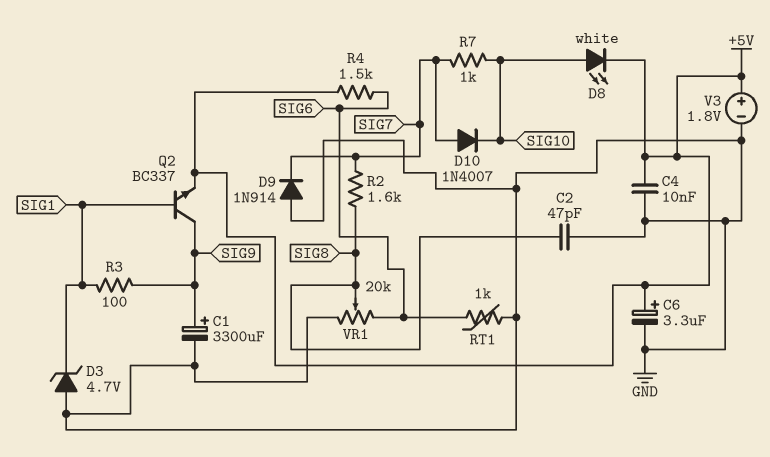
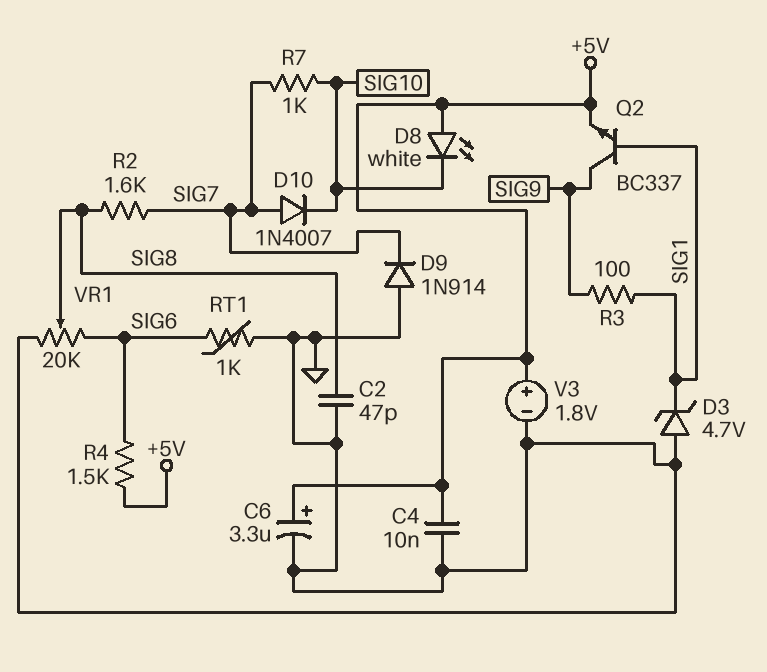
C1: 3300uF (plus SIG9, minus GND) -> none
D8: LED white (A SIG10, K +5V) -> LED white (A +5V, K SIG10)

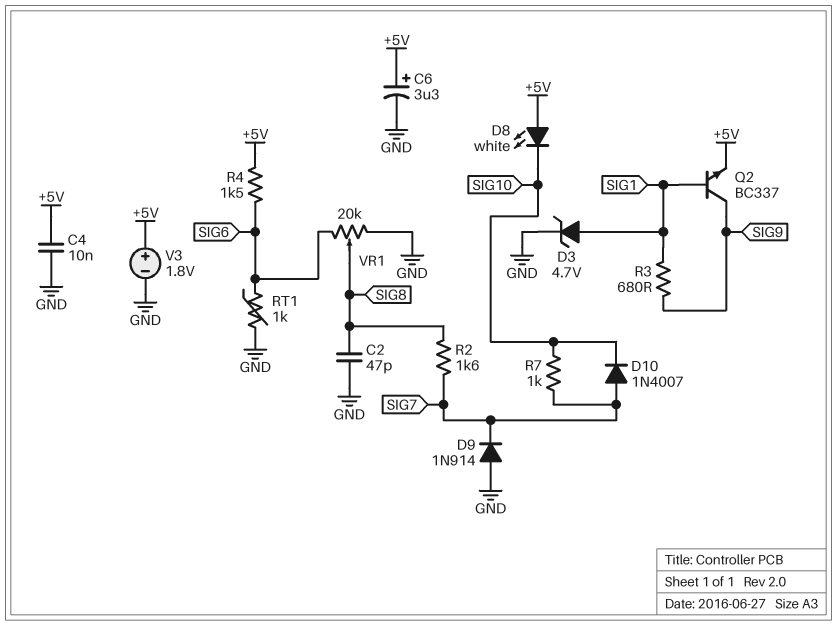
D3: zener 4.7V (A GND, K SIG1) -> zener 4.7V (A SIG1, K GND)
R3: 100 (SIG1, SIG9) -> 680 (SIG1, SIG9)

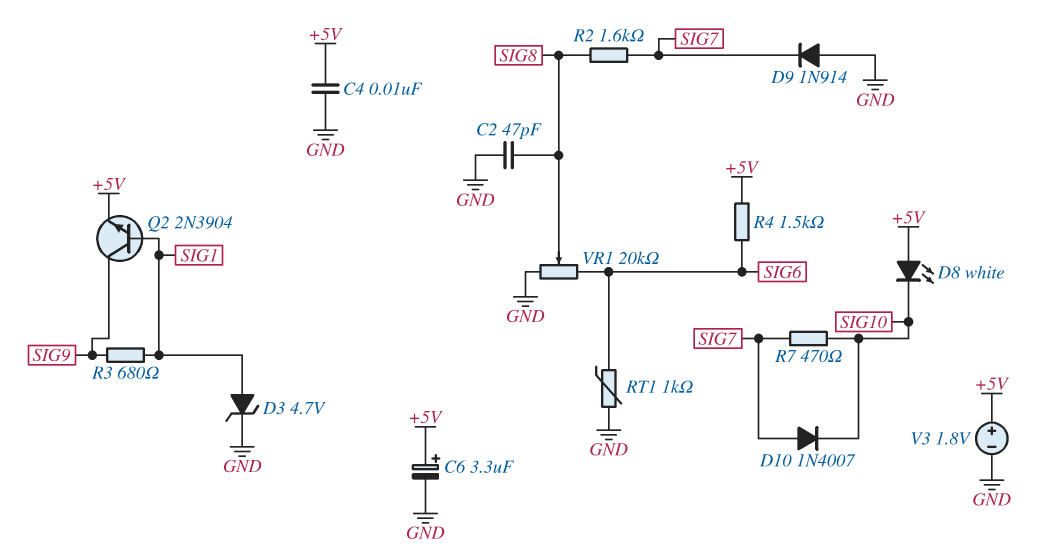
Q2: NPN BC337 (B SIG1, C SIG9, E +5V) -> NPN 2N3904 (B SIG1, C SIG9, E +5V)
R7: 1k (SIG7, SIG10) -> 470 (SIG7, SIG10)

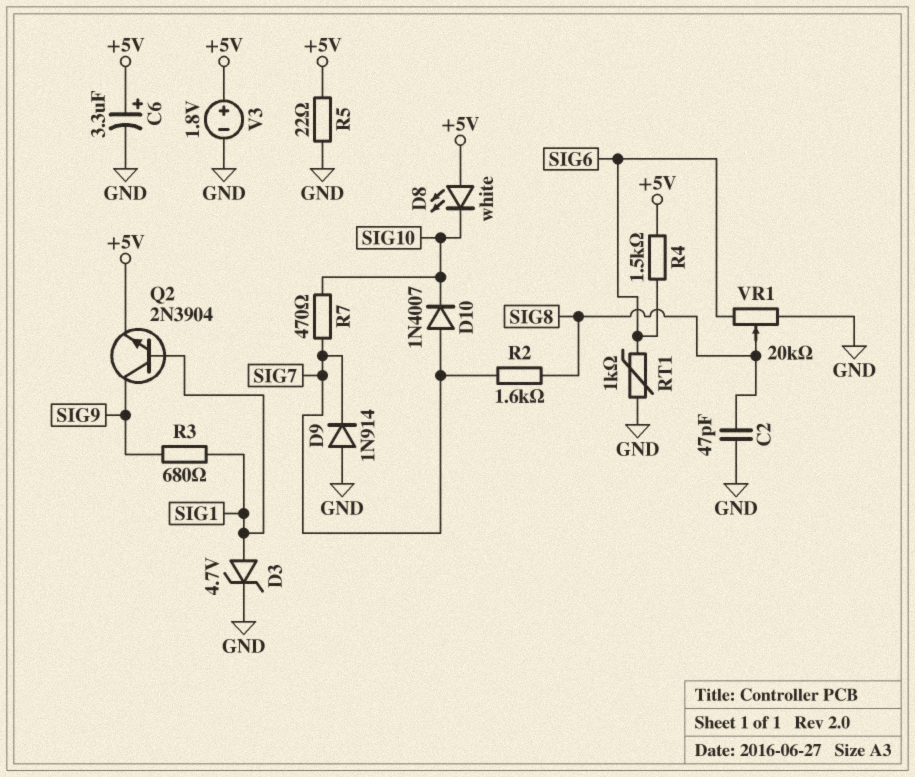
C4: 10nF (+5V, GND) -> none
R5: none -> 22 (+5V, GND)

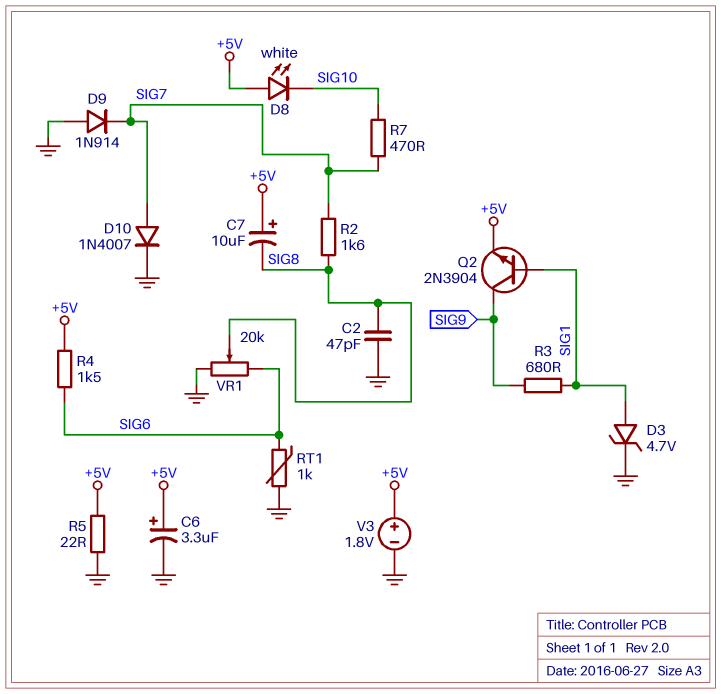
C7: none -> 10uF (plus +5V, minus SIG8)
D10: diode 1N4007 (A SIG7, K SIG10) -> diode 1N4007 (A SIG7, K GND)

